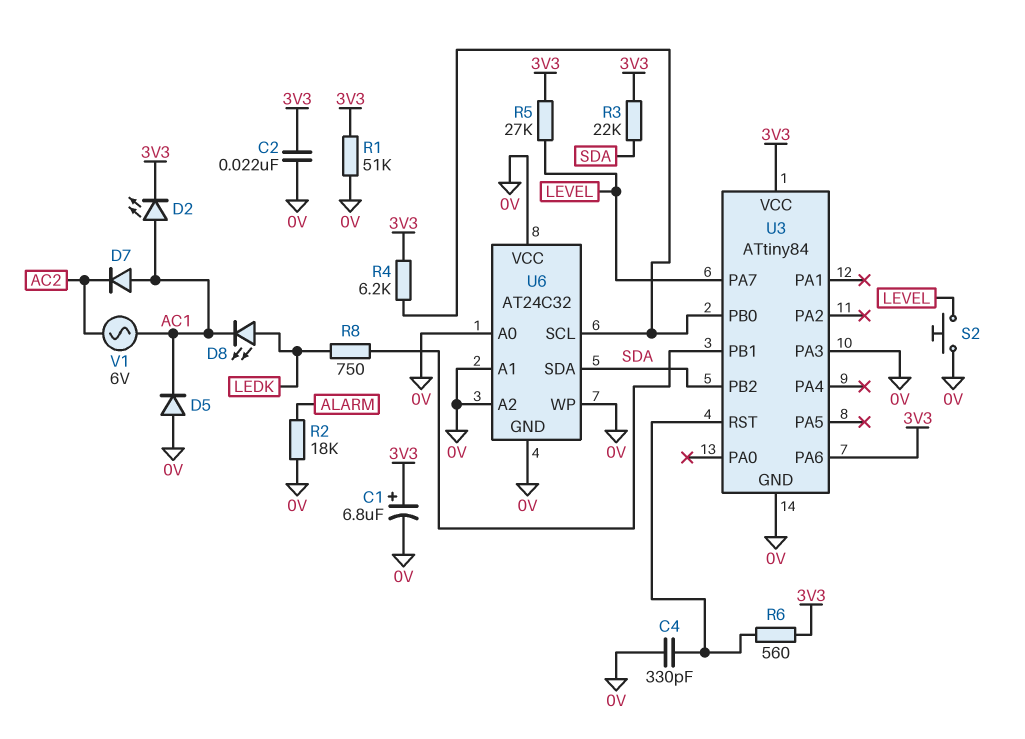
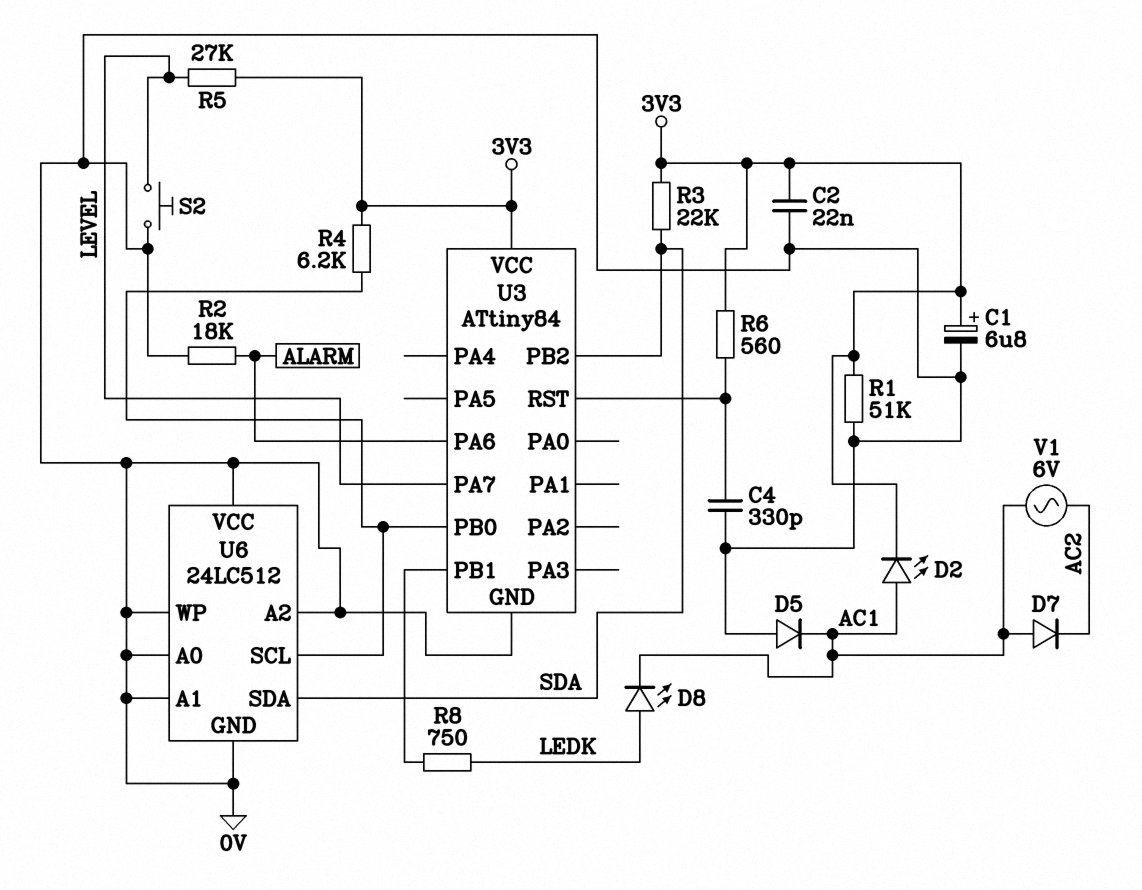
U3 pin PA3: 0V -> none
U3 pin PA6: 3V3 -> ALARM
U6: AT24C32 -> 24LC512

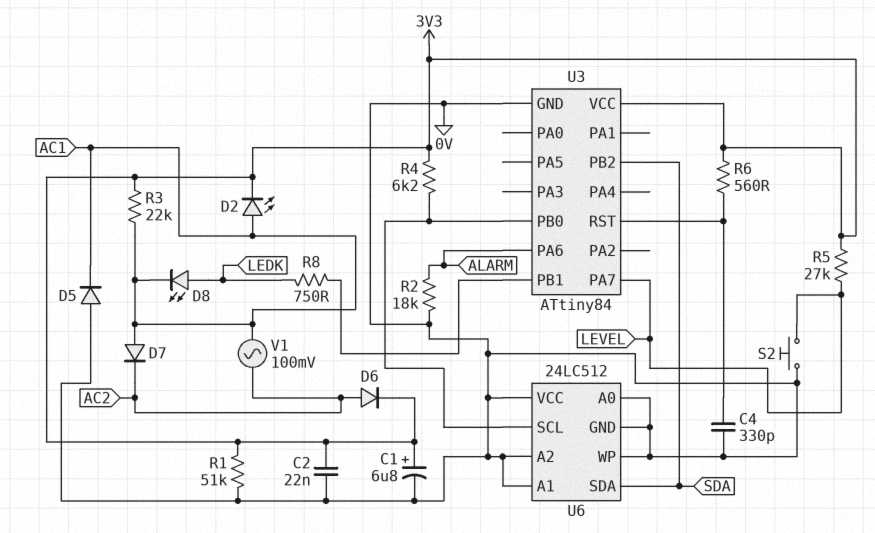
D6: none -> diode (A AC2, K 3V3)
R3: 22k (3V3, SDA) -> 22k (3V3, AC1)
V1: AC 6V (AC1, AC2) -> AC 100mV (AC1, AC2)

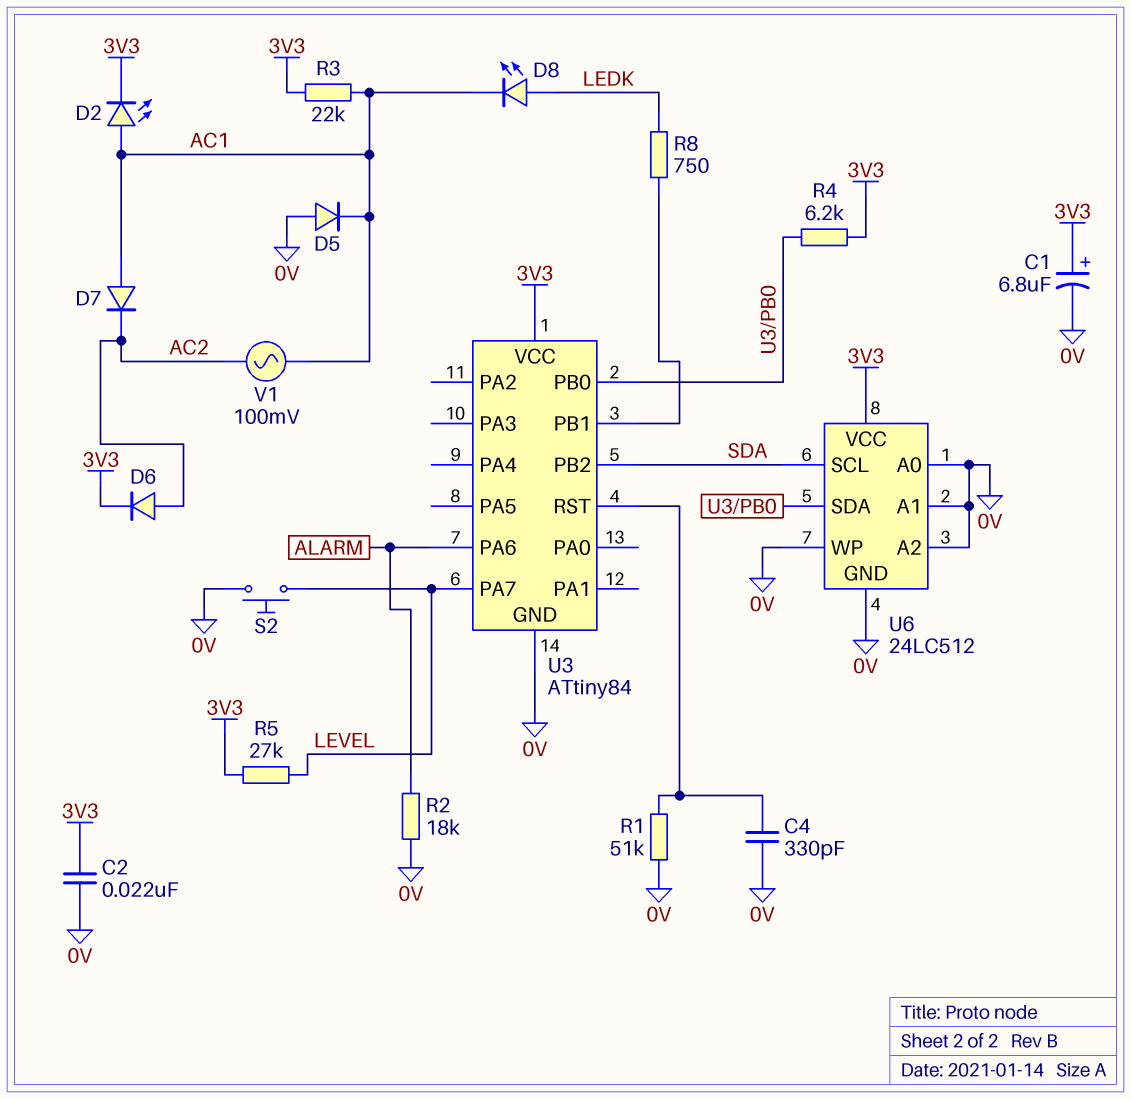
R1: 51k (0V, 3V3) -> 51k (0V, U3/RST)
R6: 560 (3V3, U3/RST) -> none
U6 pin SCL: U3/PB0 -> SDA
U6 pin SDA: SDA -> U3/PB0
U6 pin VCC: 0V -> 3V3

